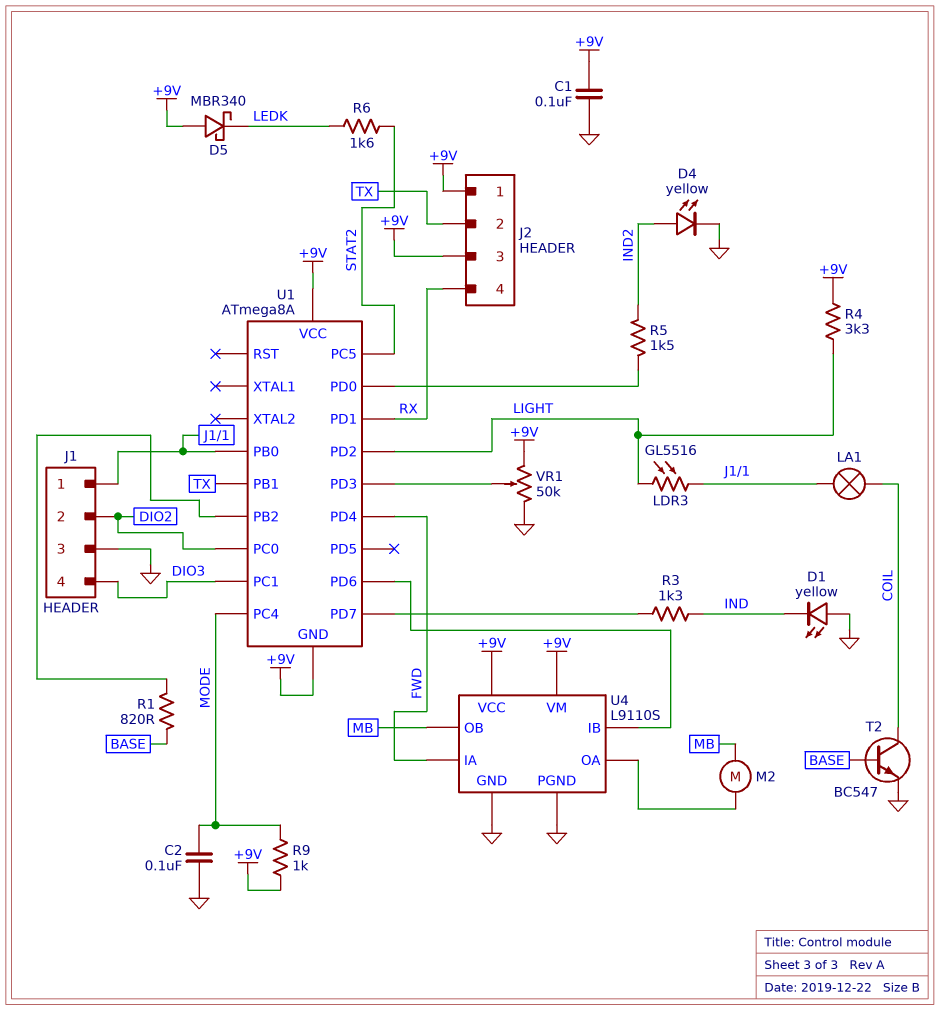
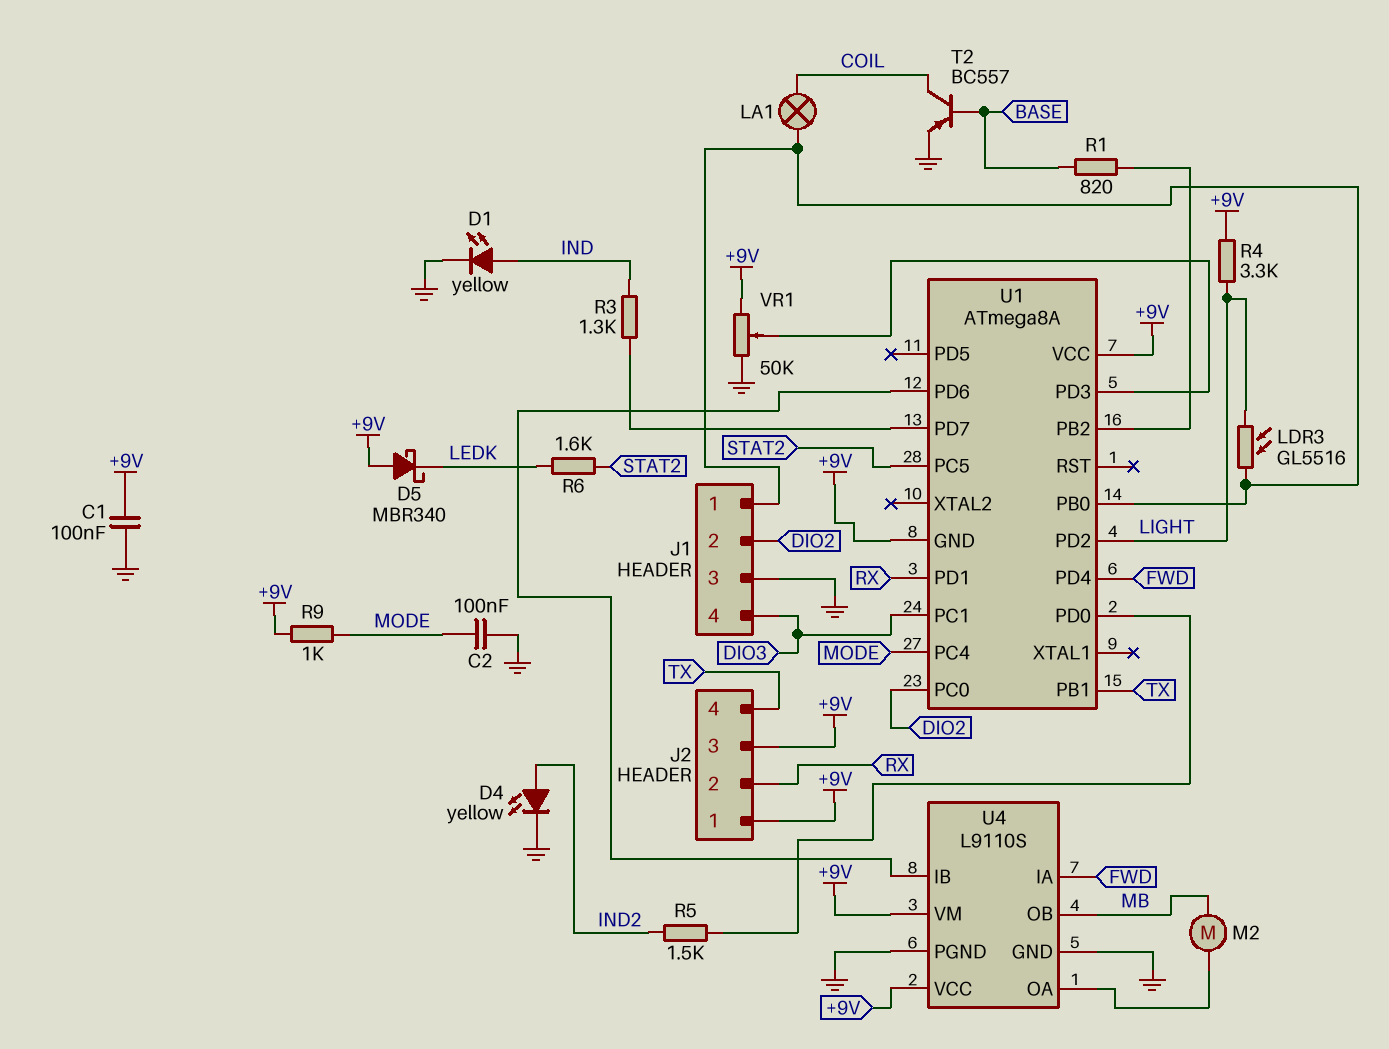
D1: LED yellow (A GND, K IND) -> LED yellow (A IND, K GND)
J2 pin 2: TX -> RX
J2 pin 4: RX -> TX
T2: NPN BC547 (B BASE, C COIL, E GND) -> PNP BC557 (B BASE, C COIL, E GND)

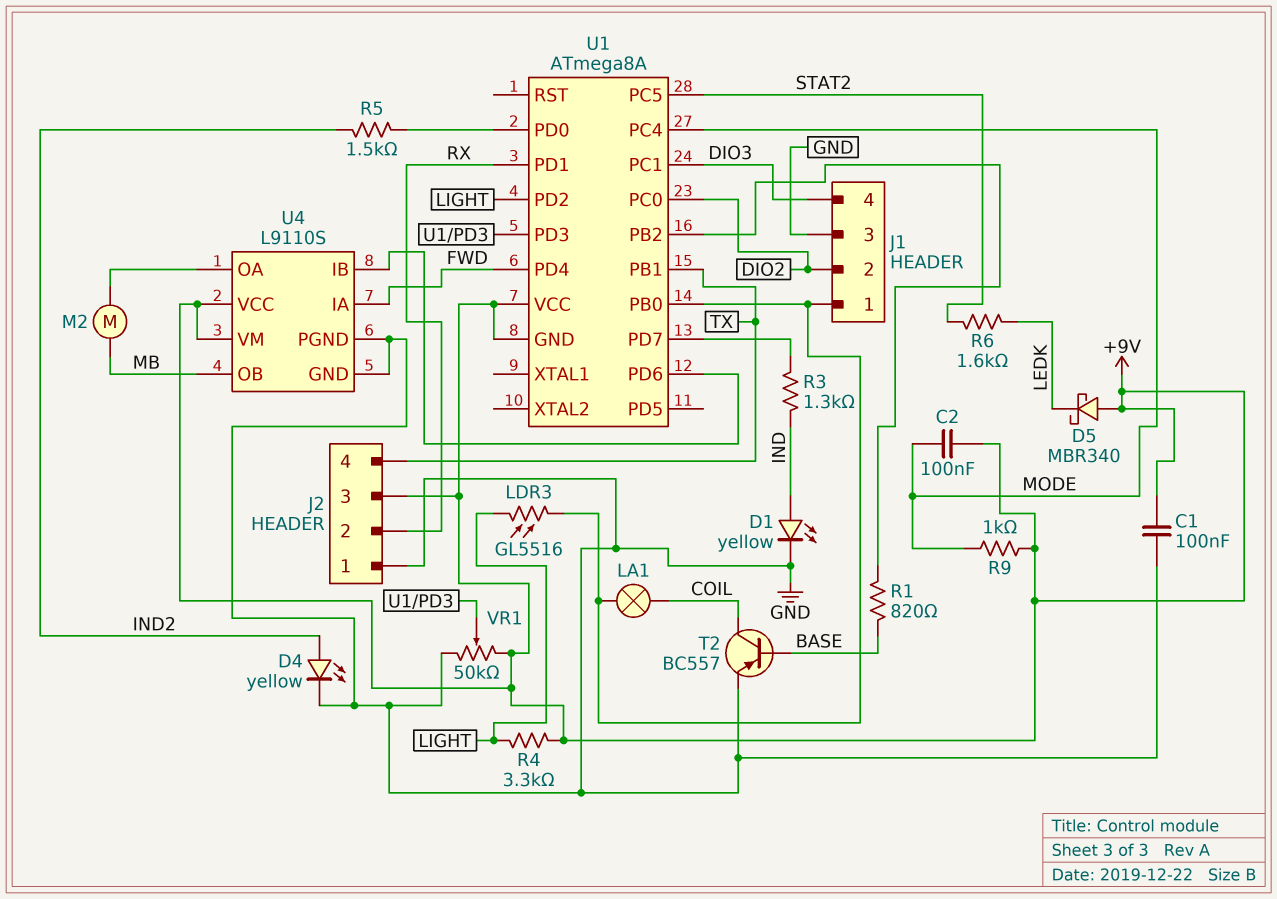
C2: 100nF (GND, MODE) -> 100nF (+9V, MODE)
J2 pin 1: +9V -> GND

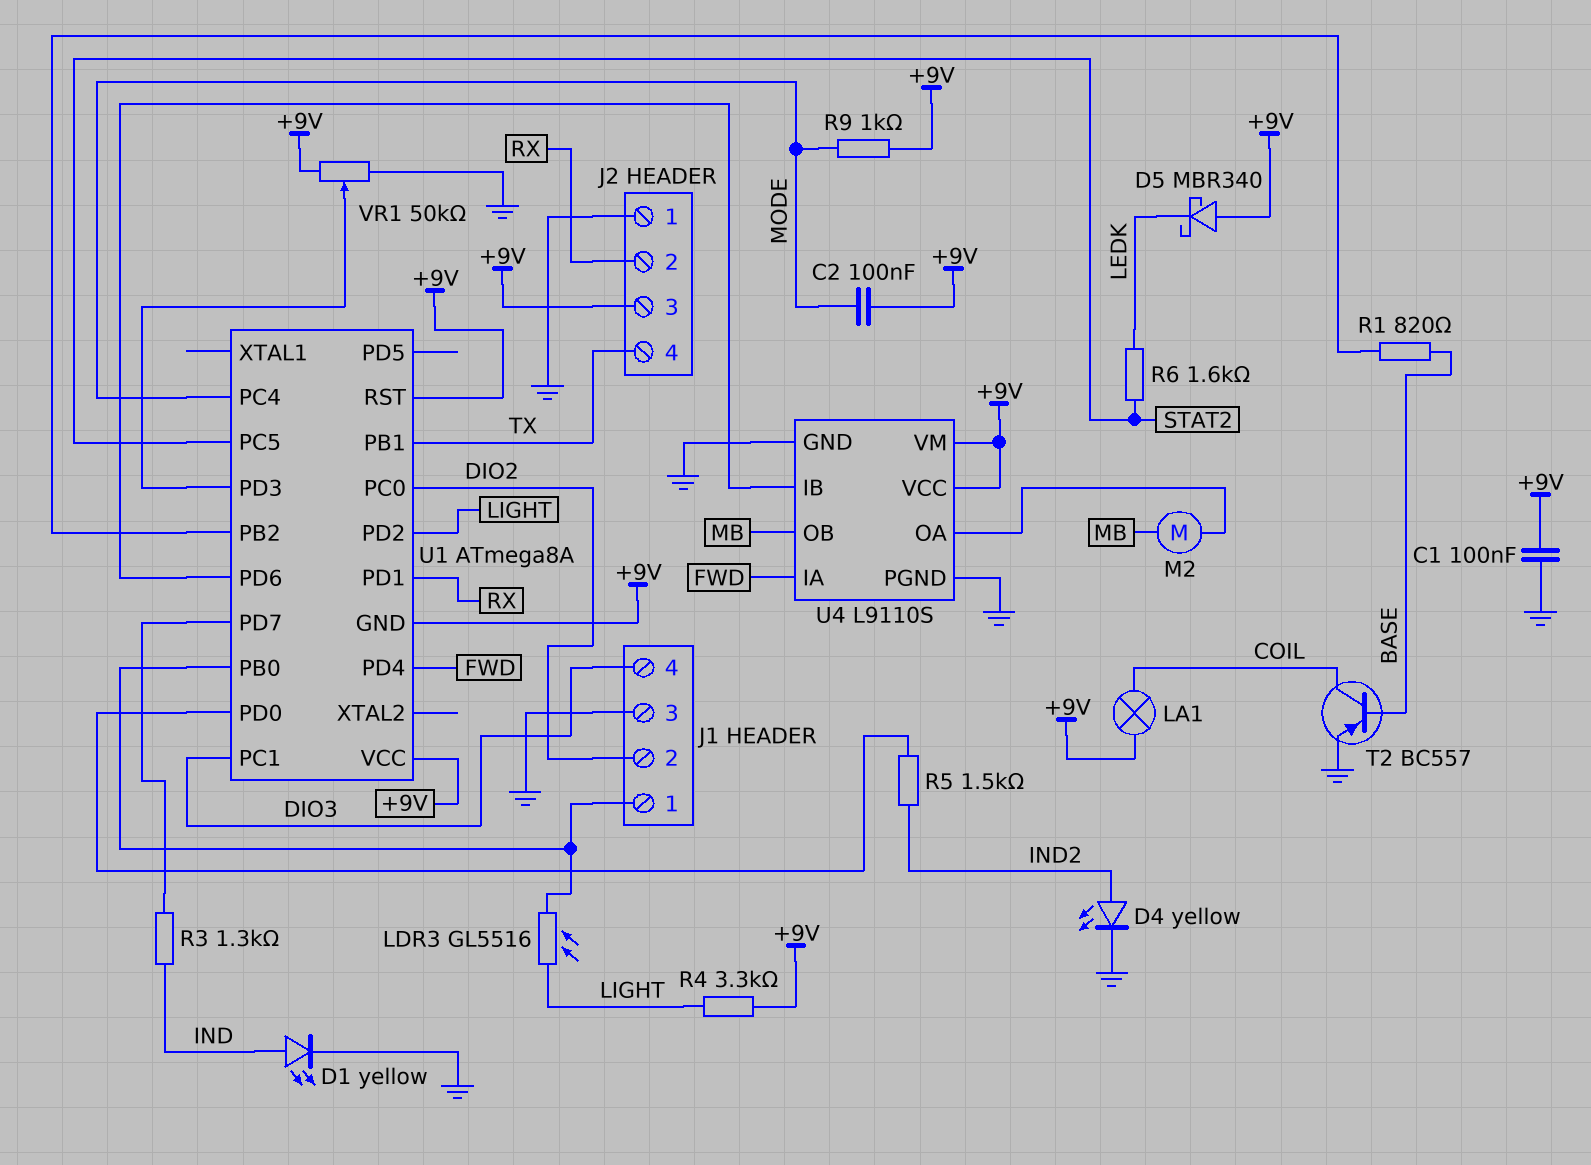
LA1: lamp (COIL, J1/1) -> lamp (+9V, COIL)
U1 pin RST: none -> +9V

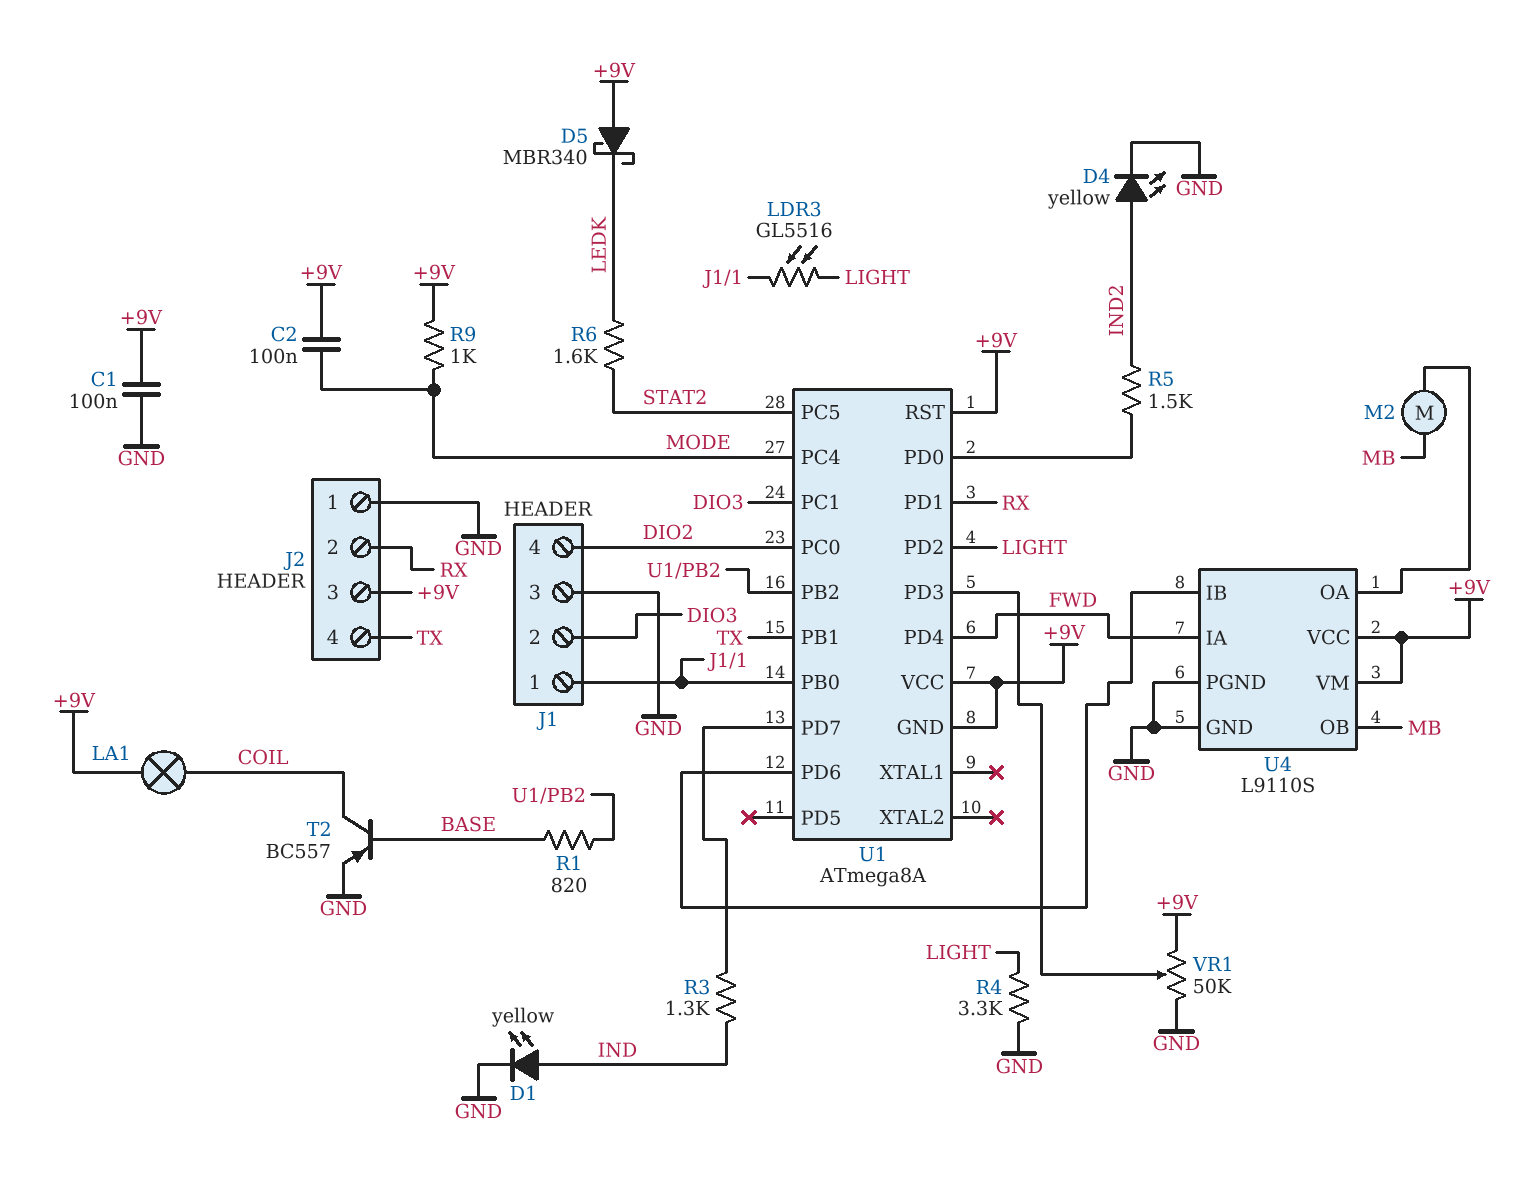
J1 pin 2: DIO2 -> DIO3
J1 pin 4: DIO3 -> DIO2
R4: 3.3k (+9V, LIGHT) -> 3.3k (GND, LIGHT)

